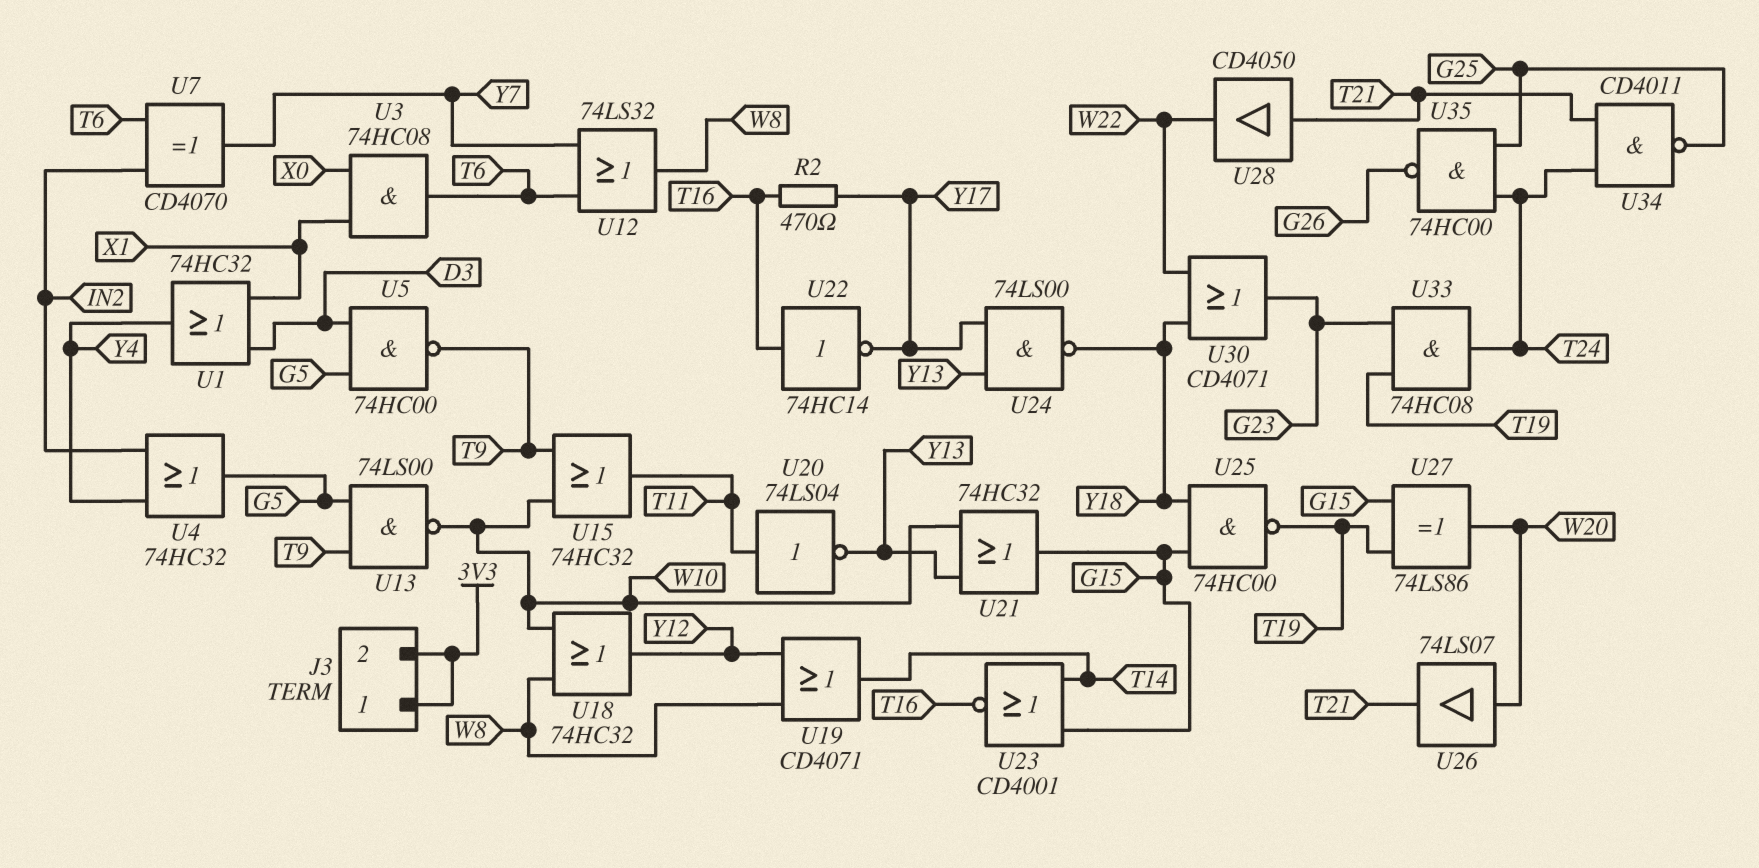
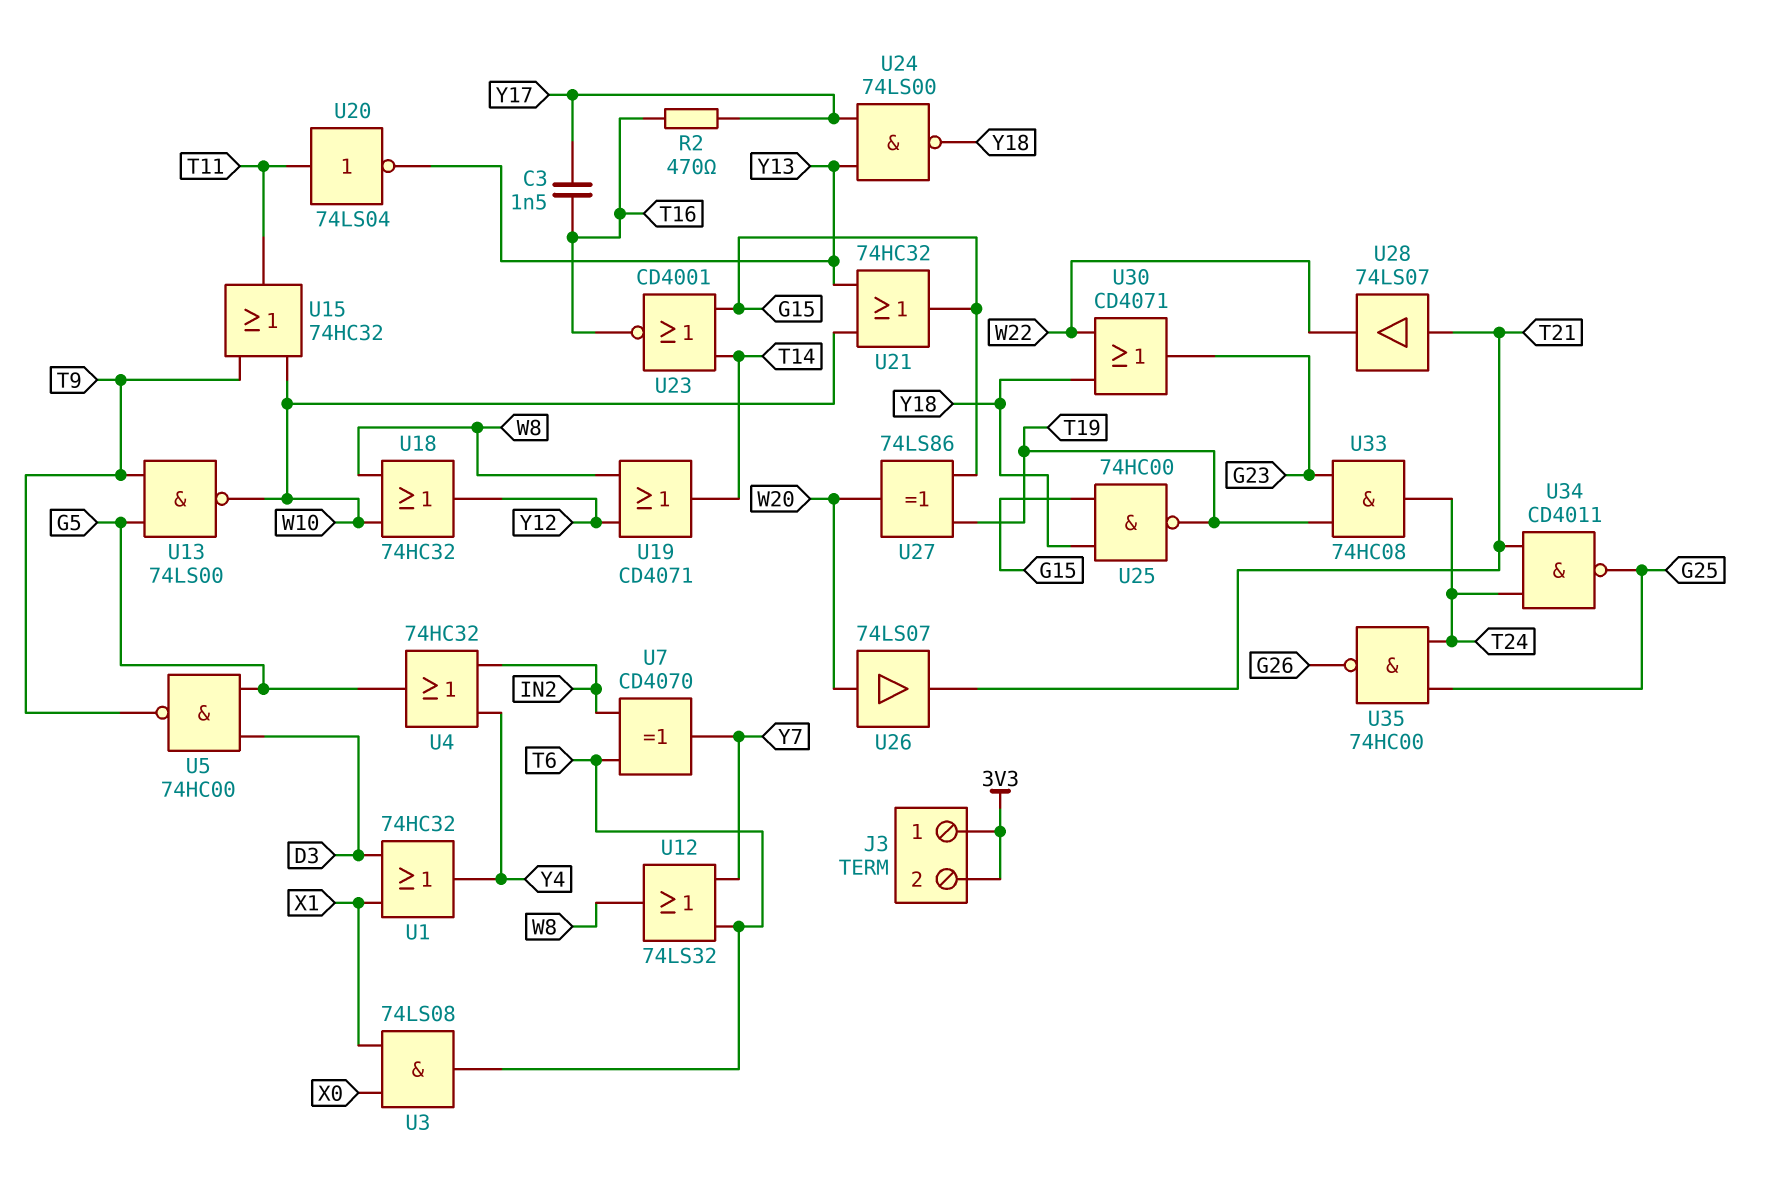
C3: none -> 1.5nF (T16, Y17)
U3: AND 74HC08 (in X0, in X1, out T6) -> AND 74LS08 (in X0, in X1, out T6)
U22: NOT 74HC14 (in T16, out Y17) -> none
U28: buffer CD4050 (in T21, out W22) -> buffer 74LS07 (in T21, out W22)

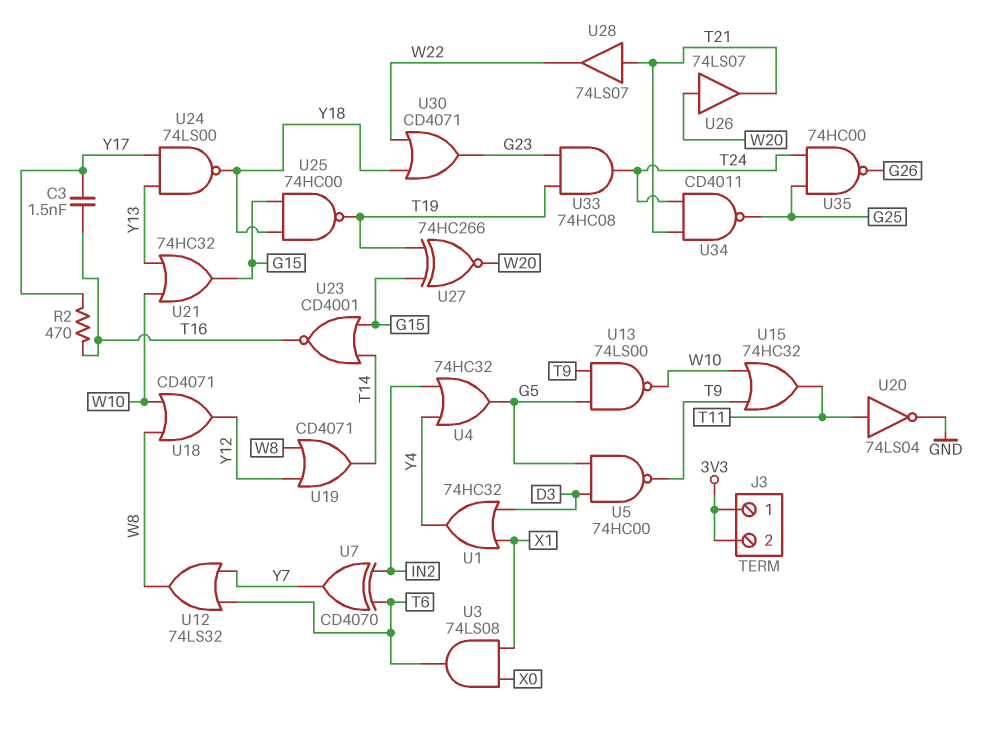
U18: OR 74HC32 (in W8, in W10, out Y12) -> OR CD4071 (in W8, in W10, out Y12)
U20: NOT 74LS04 (in T11, out Y13) -> NOT 74LS04 (in T11, out GND)
U27: XOR 74LS86 (in G15, in T19, out W20) -> XNOR 74HC266 (in G15, in T19, out W20)

